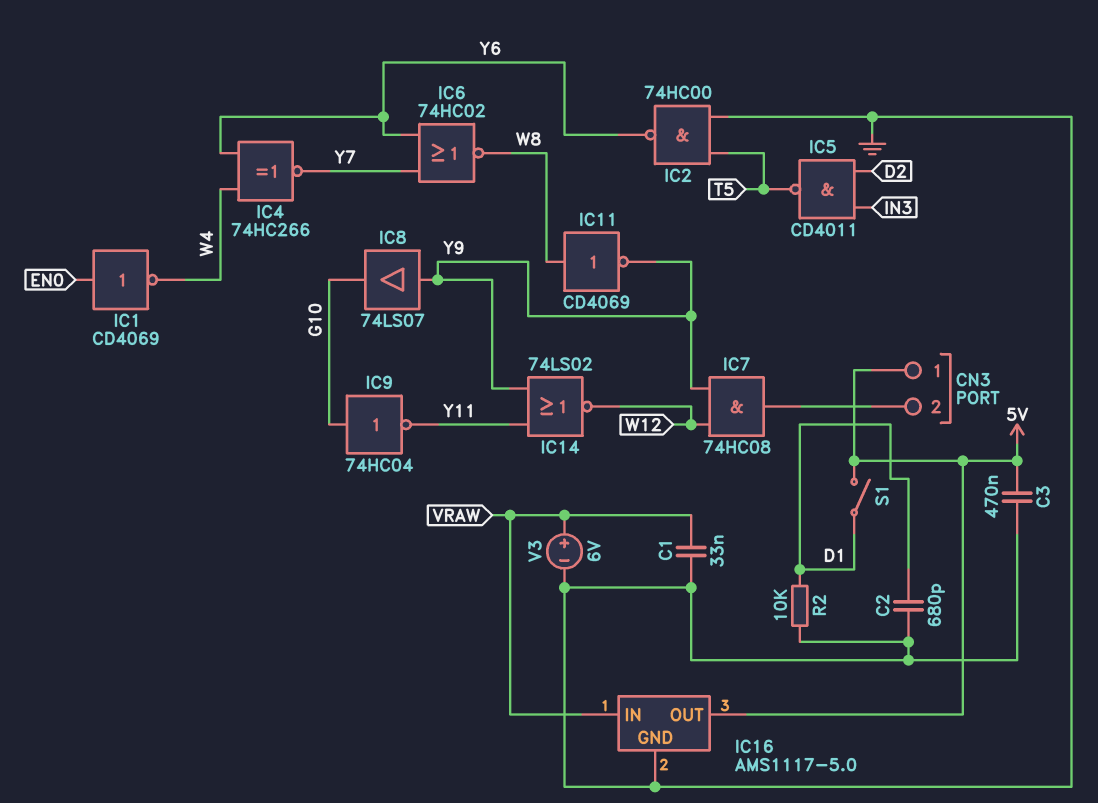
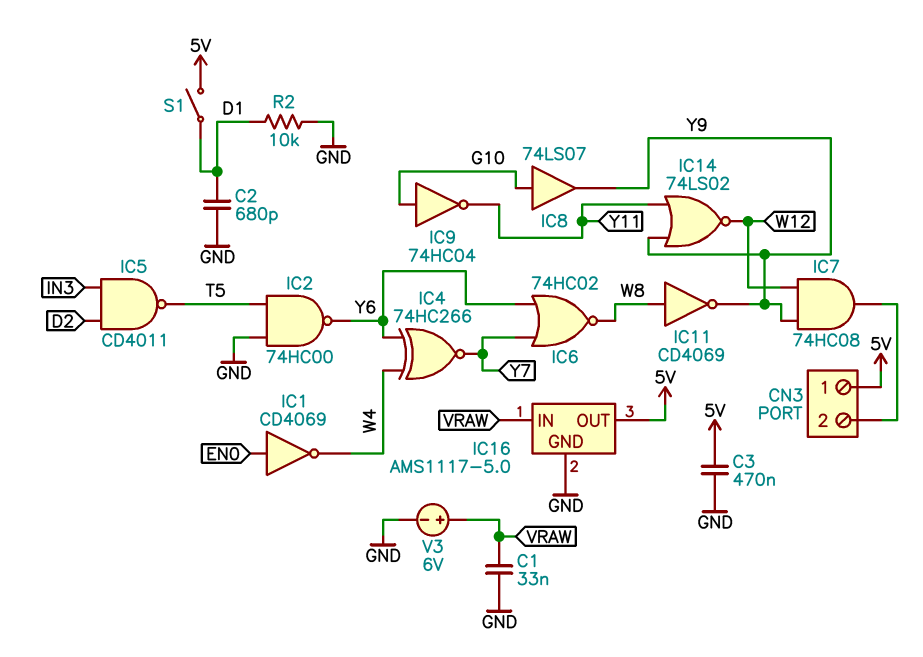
IC8: buffer 74LS07 (in Y9, out G10) -> buffer 74LS07 (in G10, out Y9)

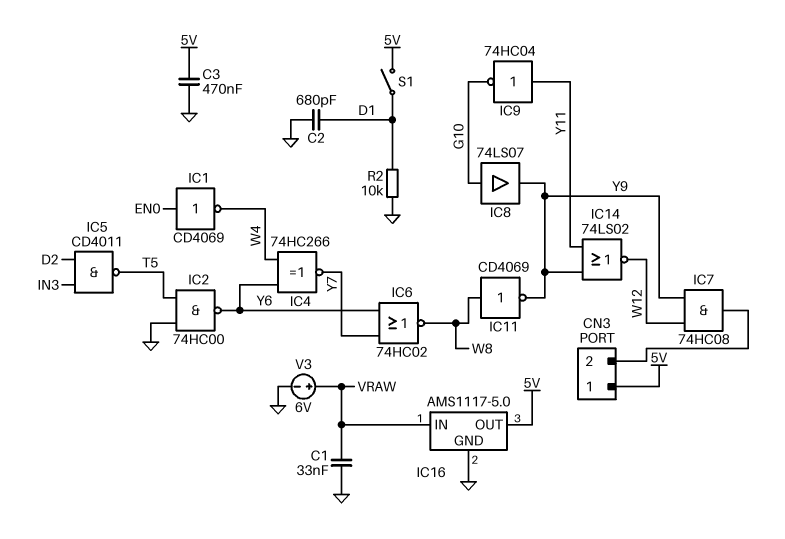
IC9: NOT 74HC04 (in G10, out Y11) -> NOT 74HC04 (in Y11, out G10)

